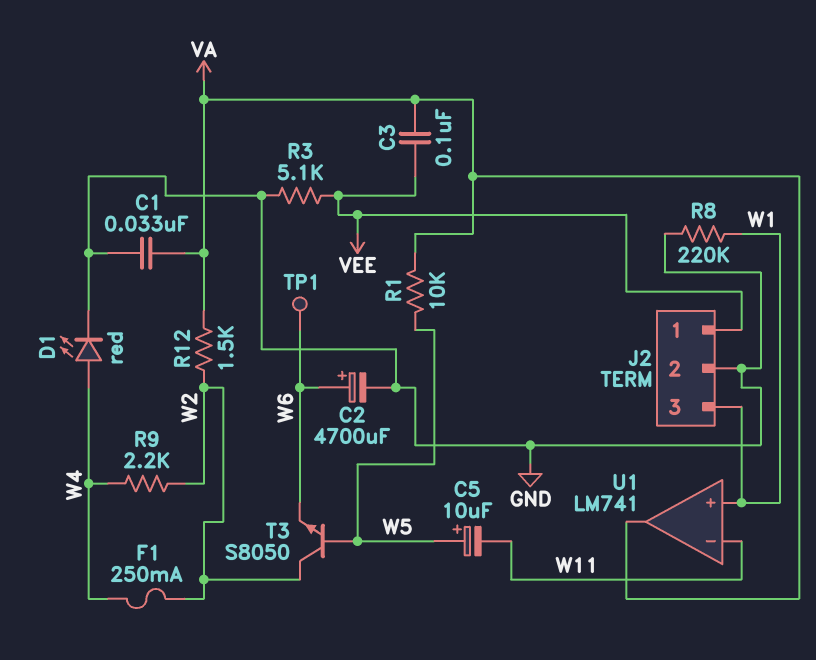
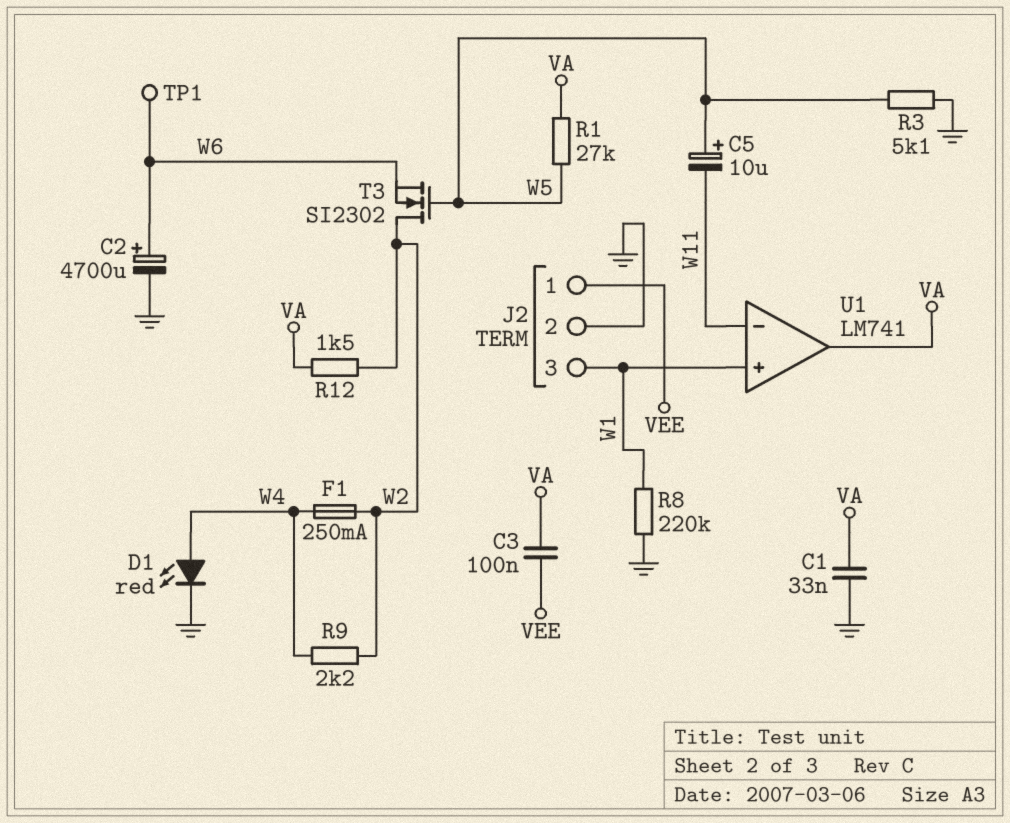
R1: 10k (VA, W5) -> 27k (VA, W5)
R3: 5.1k (GND, VEE) -> 5.1k (GND, W5)
T3: NPN S8050 (B W5, C W2, E W6) -> NMOS SI2302 (G W5, D W2, S W6)

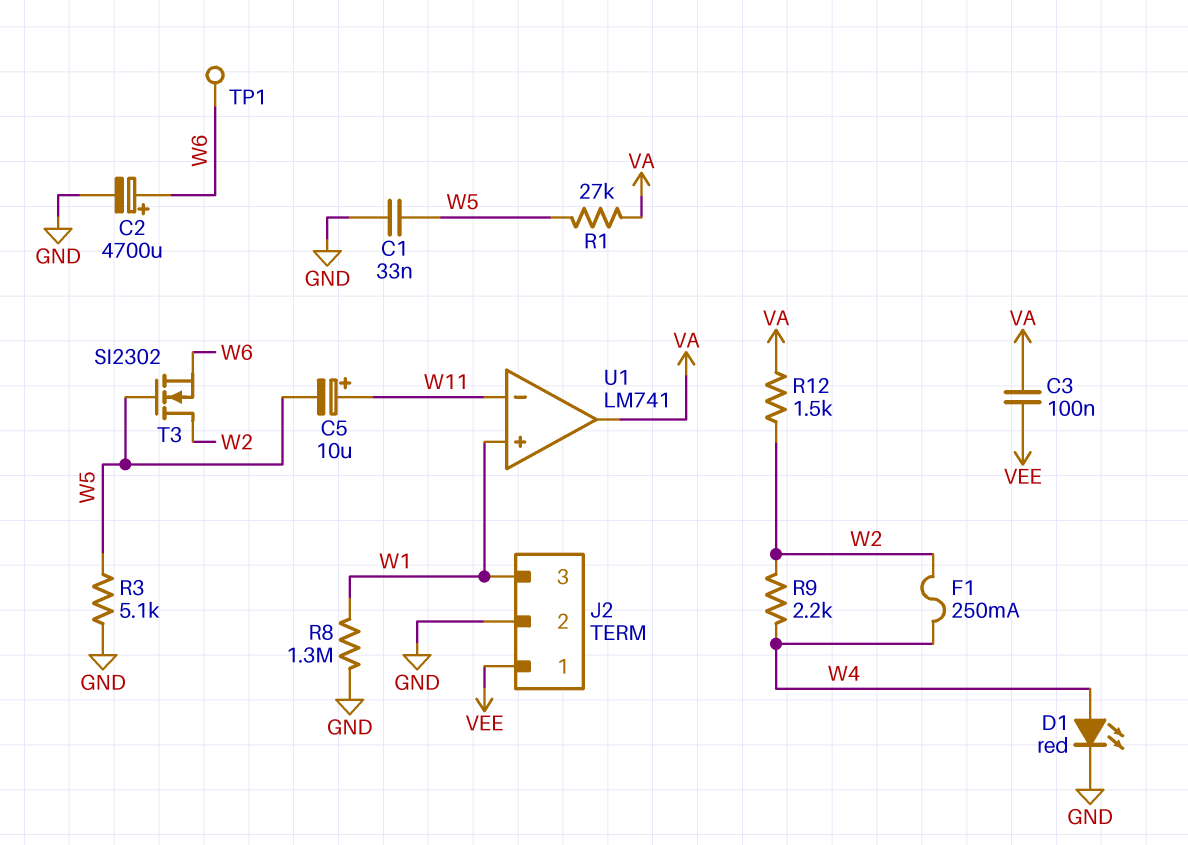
C1: 33nF (GND, VA) -> 33nF (GND, W5)
C5: 10uF (plus W5, minus W11) -> 10uF (plus W11, minus W5)
R8: 220k (GND, W1) -> 1.3M (GND, W1)

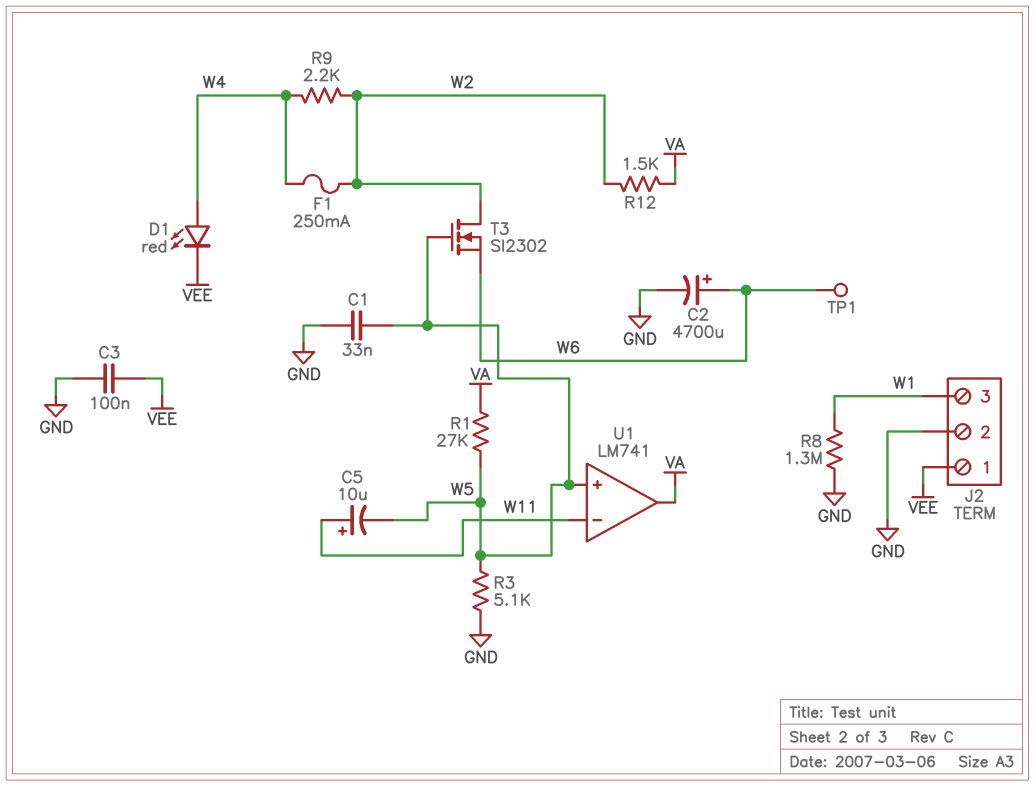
C3: 100nF (VA, VEE) -> 100nF (GND, VEE)
D1: LED red (A W4, K GND) -> LED red (A W4, K VEE)
U1 pin in+: W1 -> W5

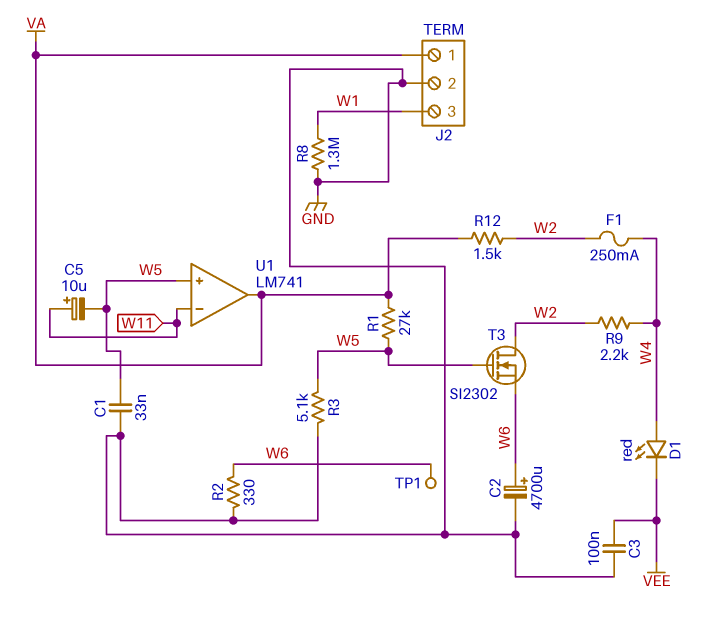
J2 pin 1: VEE -> VA
R2: none -> 330 (GND, W6)

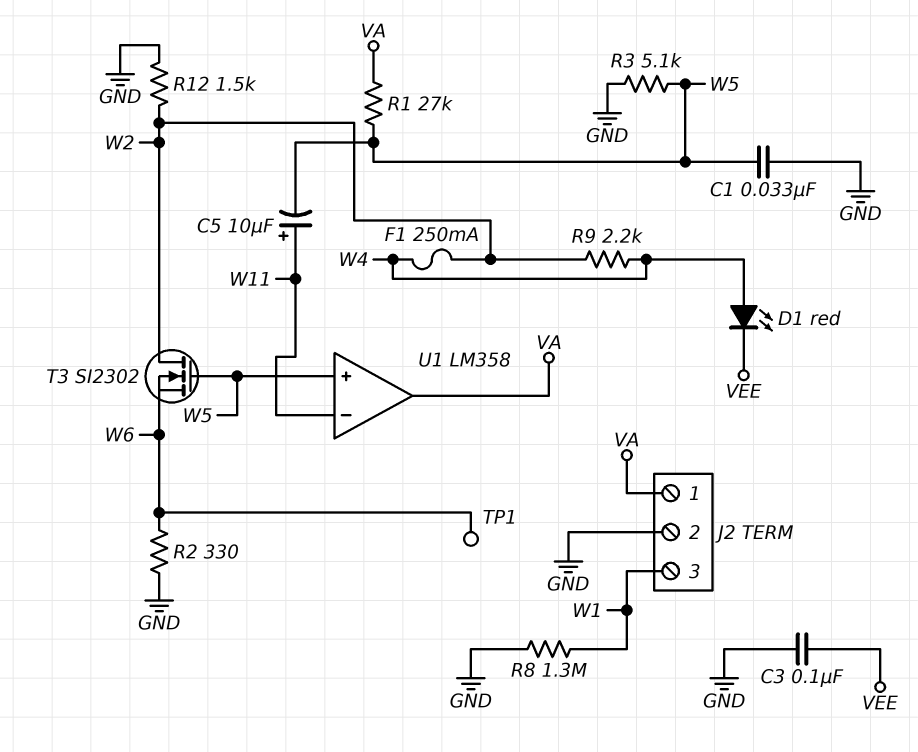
C2: 4700uF (plus W6, minus GND) -> none
R12: 1.5k (VA, W2) -> 1.5k (GND, W2)
U1: LM741 -> LM358

